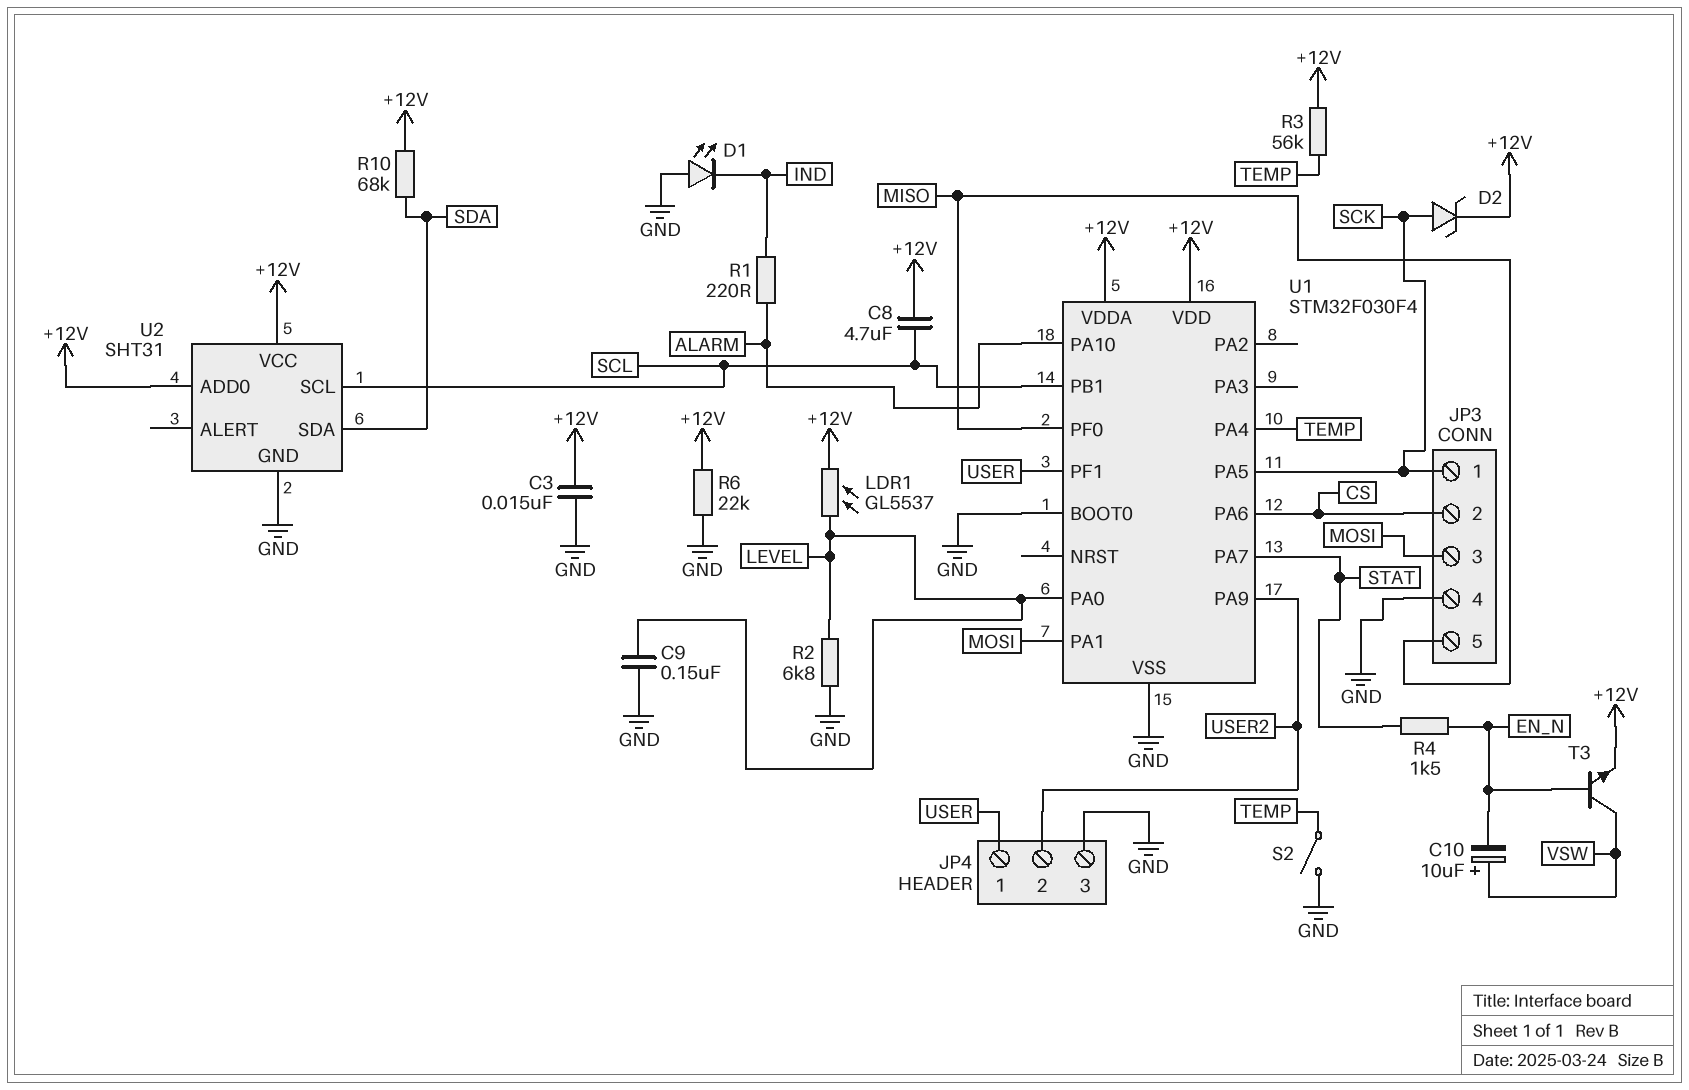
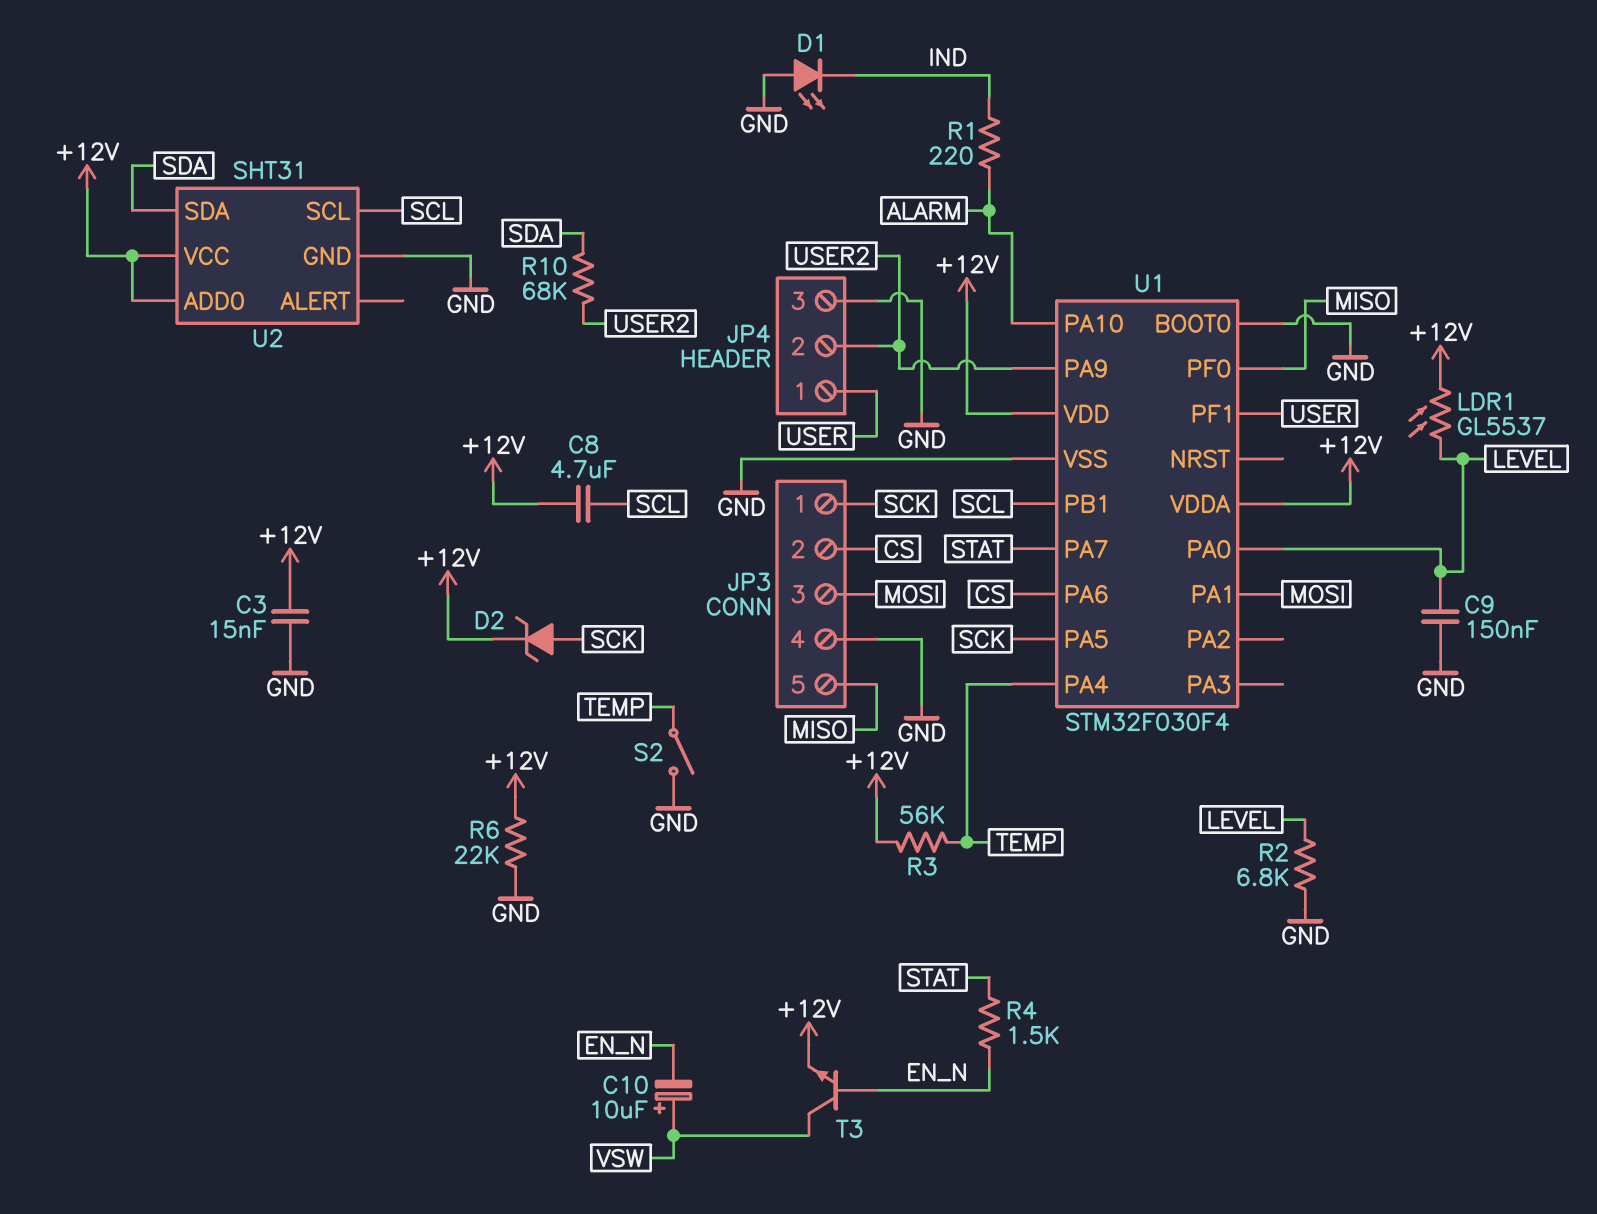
R10: 68k (+12V, SDA) -> 68k (SDA, USER2)

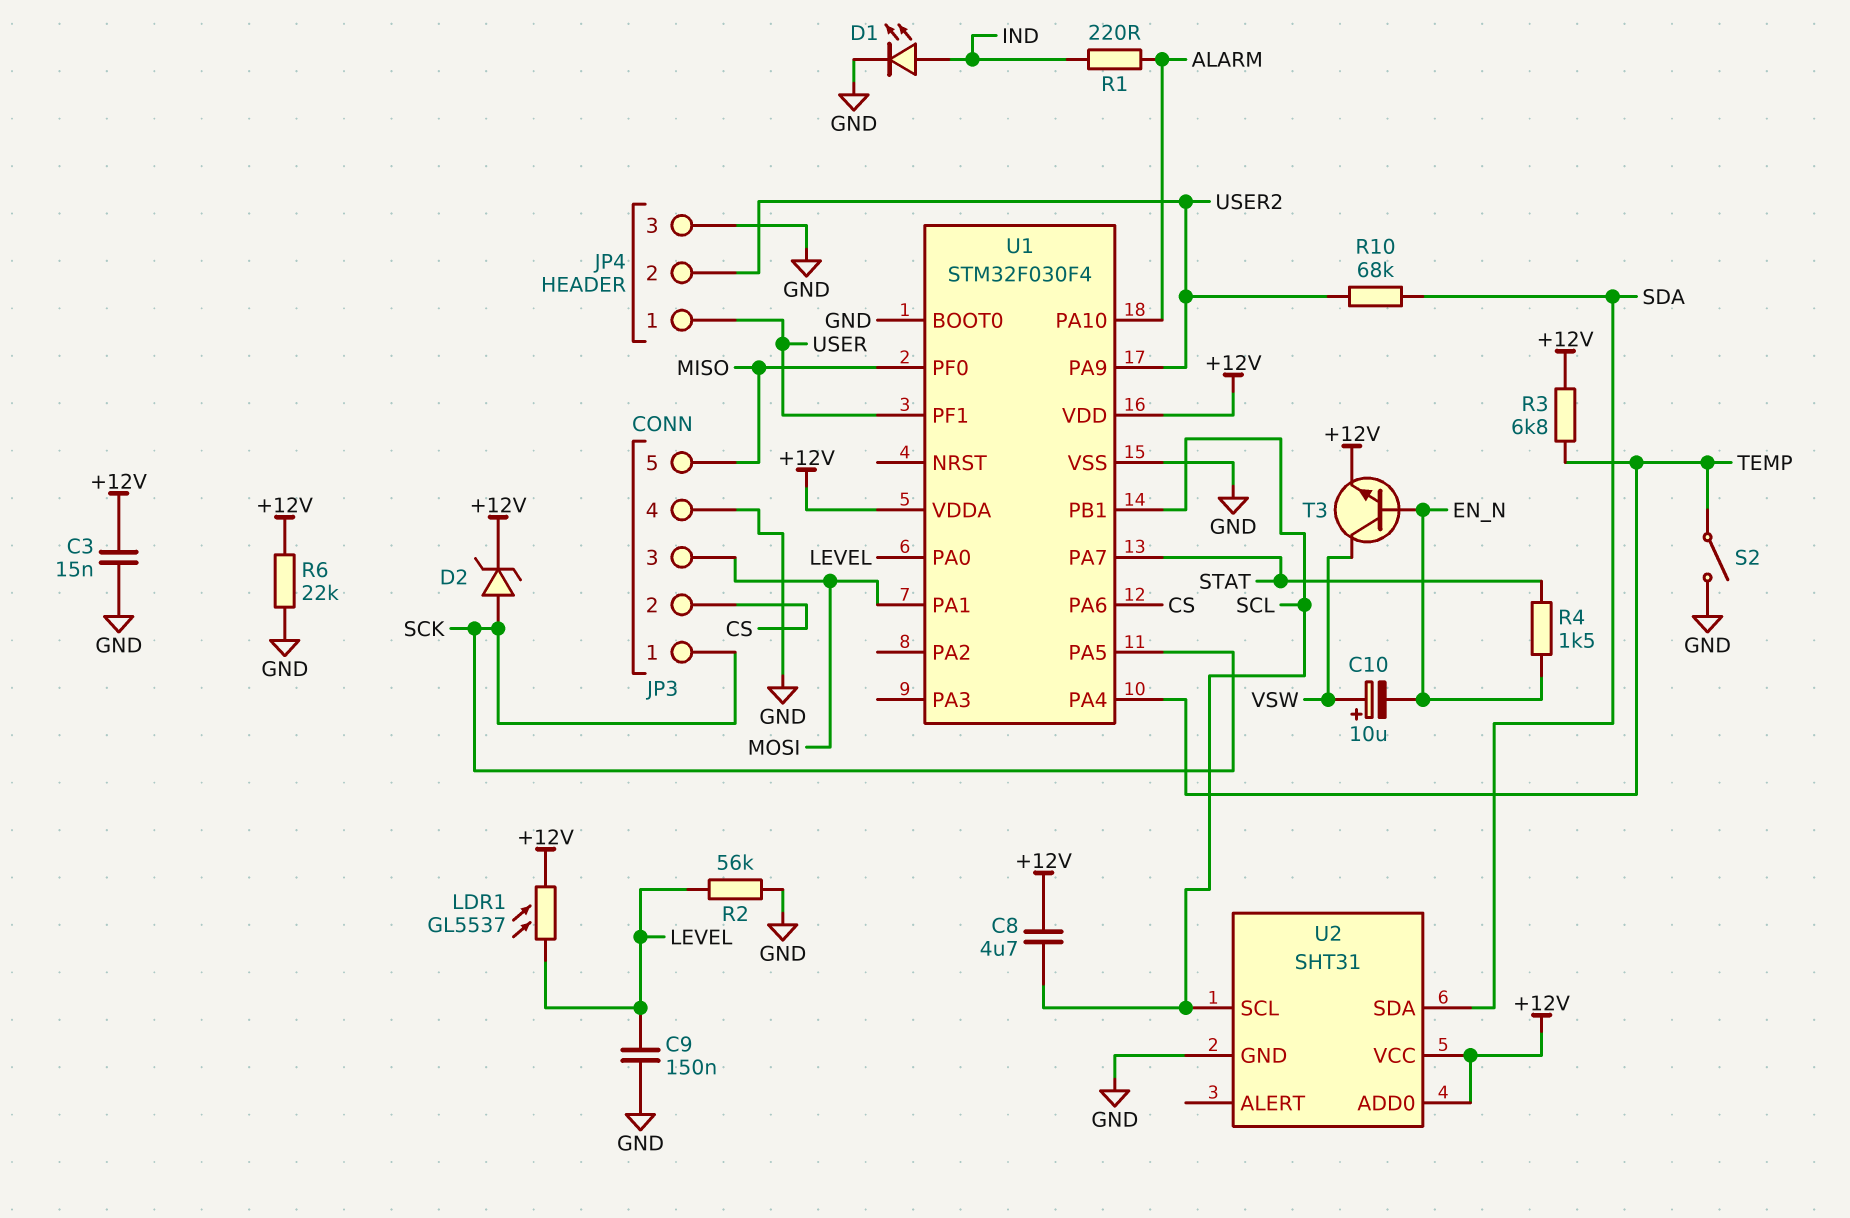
D1: LED (A GND, K IND) -> LED (A IND, K GND)
R2: 6.8k (GND, LEVEL) -> 56k (GND, LEVEL)
R3: 56k (+12V, TEMP) -> 6.8k (+12V, TEMP)

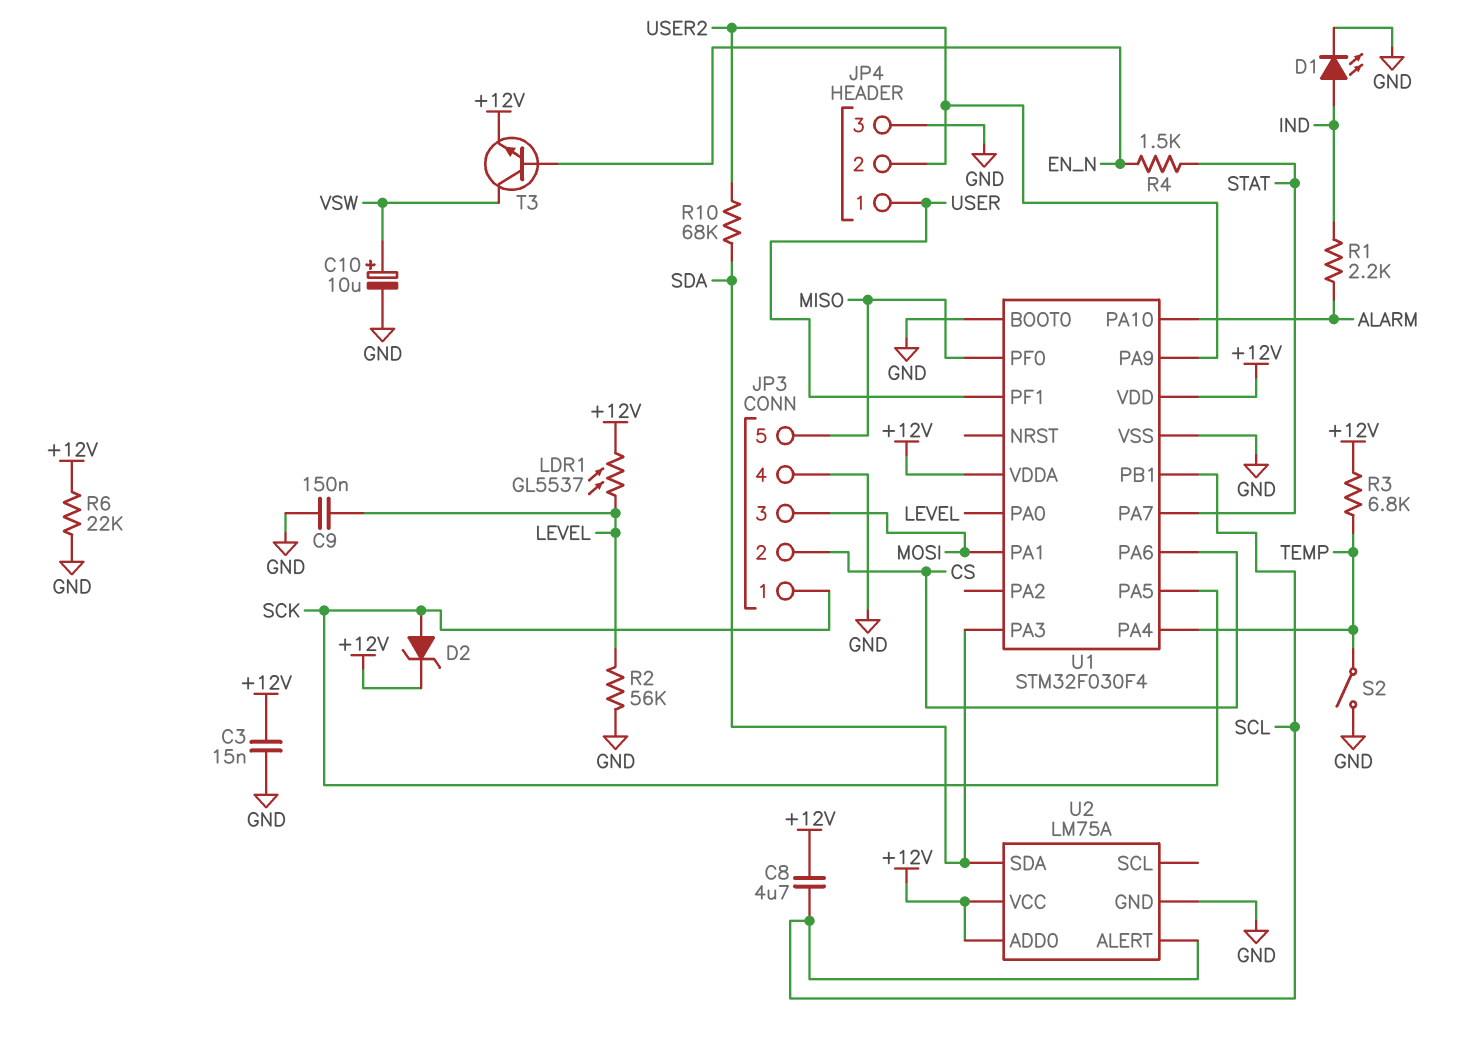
C10: 10uF (plus VSW, minus EN_N) -> 10uF (plus VSW, minus GND)
R1: 220 (ALARM, IND) -> 2.2k (ALARM, IND)
U1 pin PA3: none -> SDA
U2: SHT31 -> LM75A
U2 pin ALERT: none -> SCL
U2 pin SCL: SCL -> none

